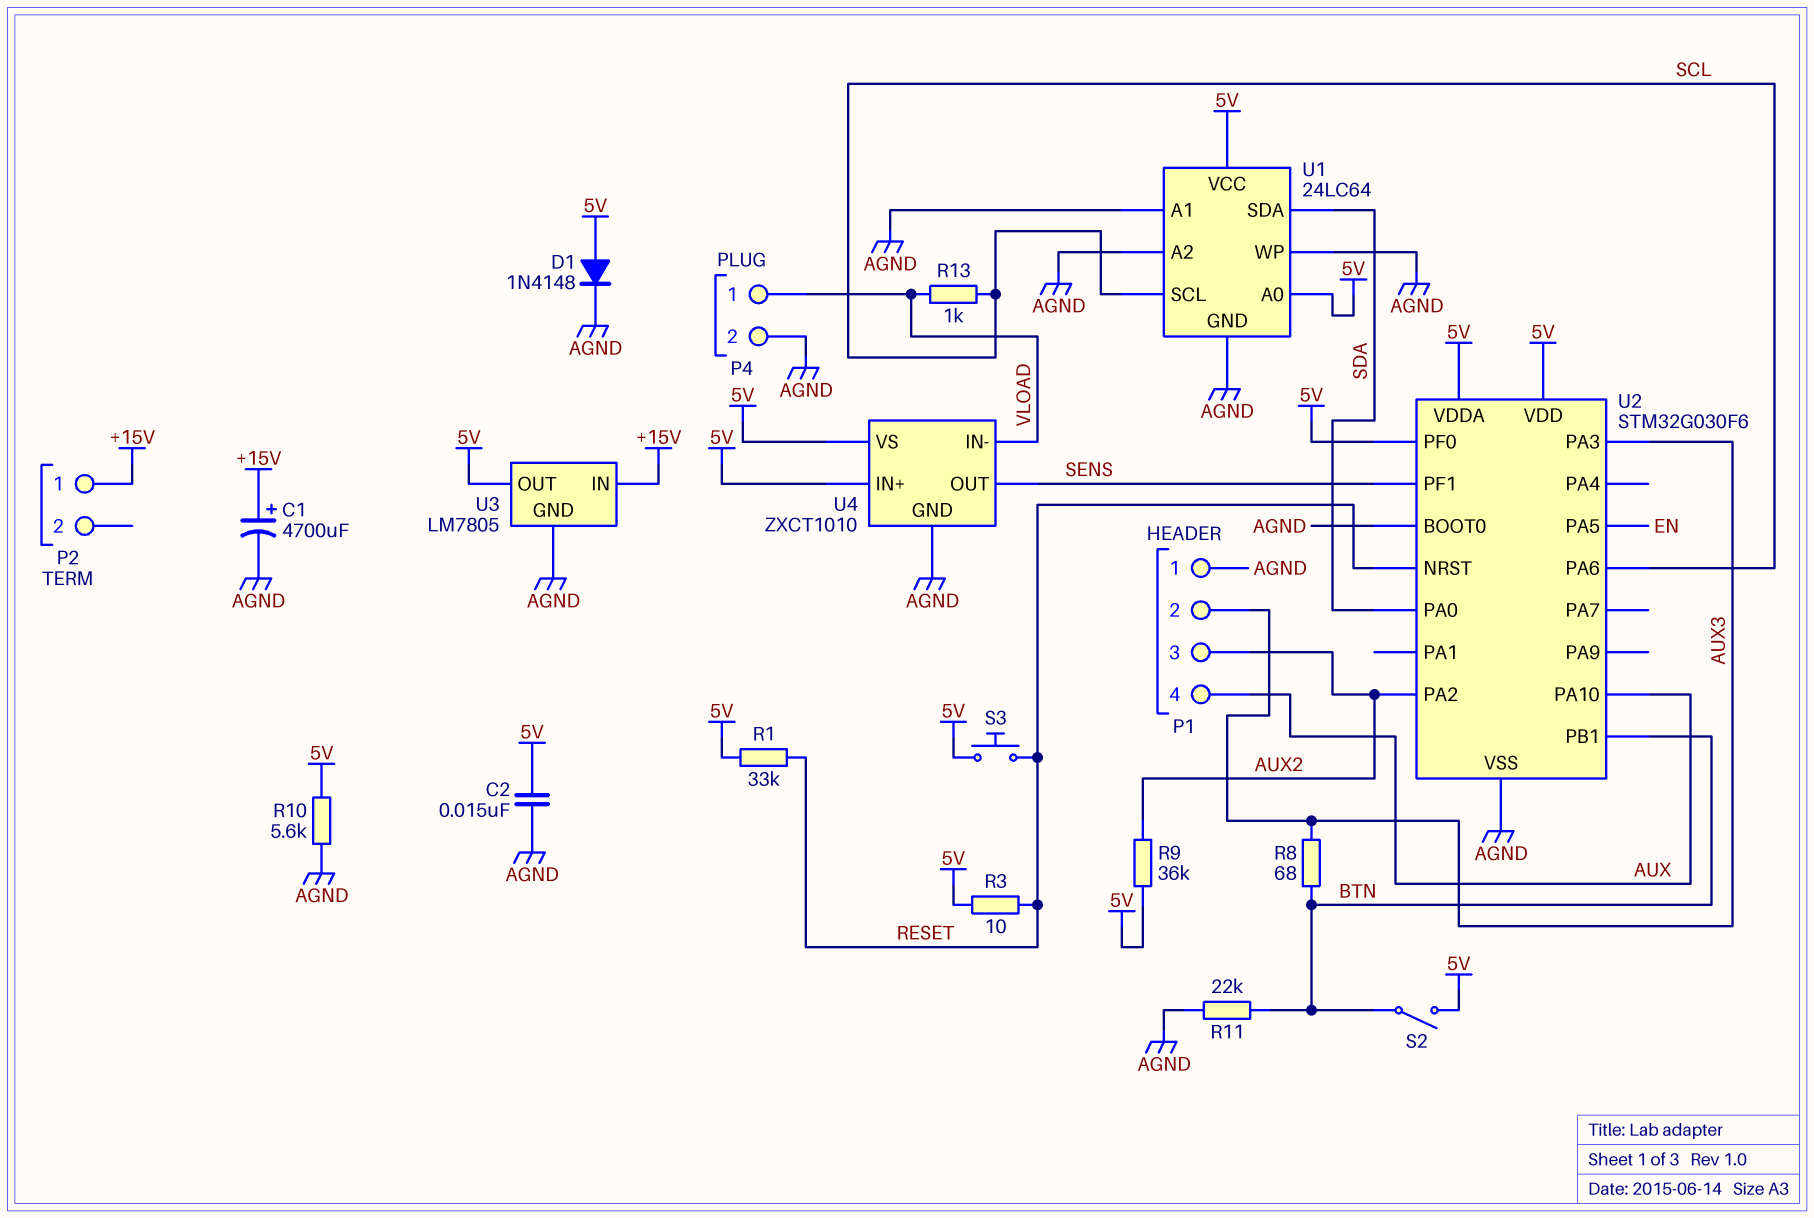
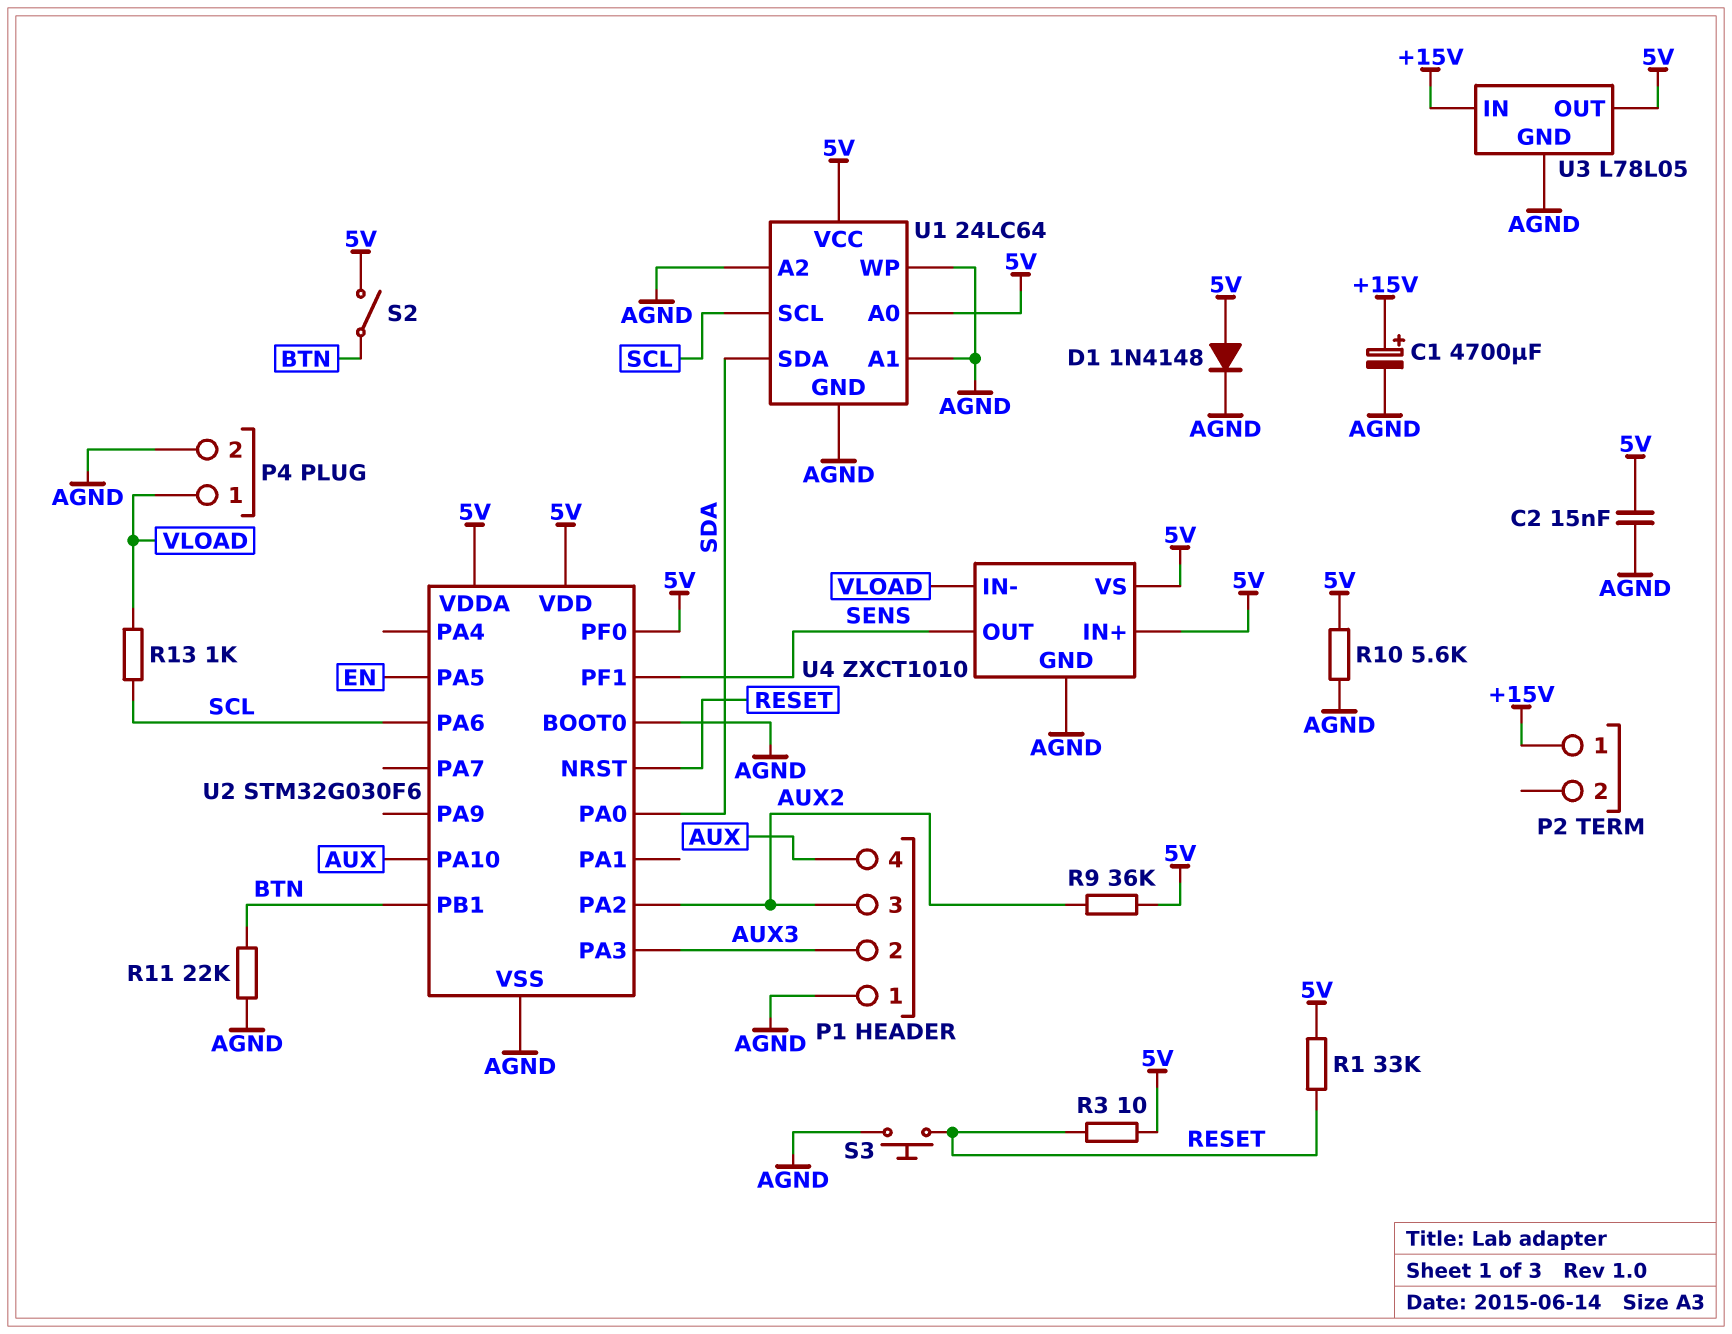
R8: 68 (AUX3, BTN) -> none
S3: button (5V, RESET) -> button (AGND, RESET)
U3: LM7805 -> L78L05

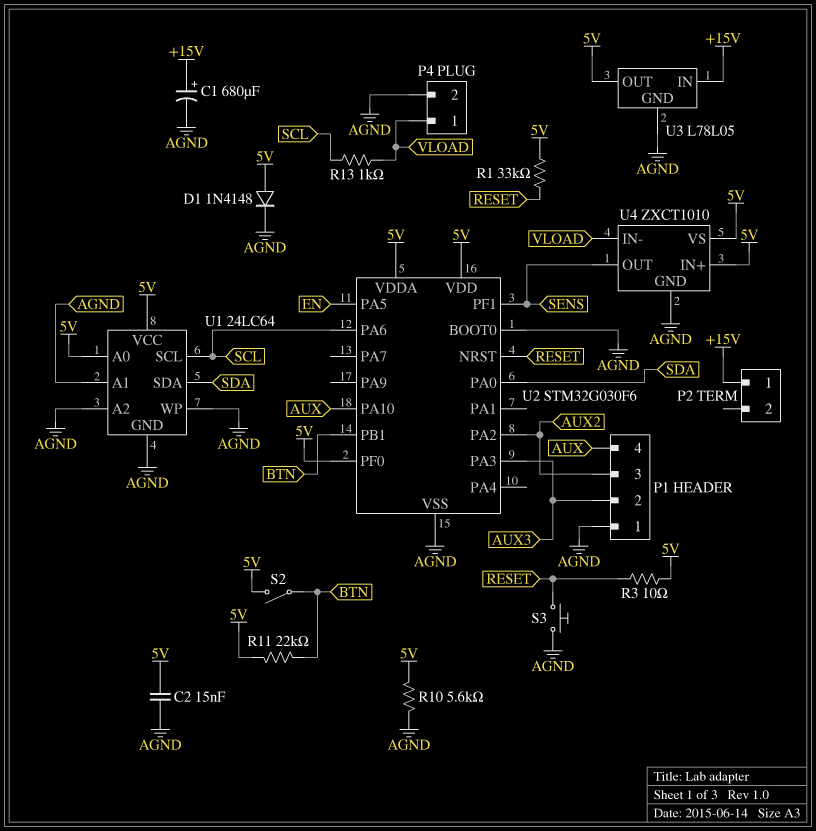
C1: 4700uF (plus +15V, minus AGND) -> 680uF (plus +15V, minus AGND)
R9: 36k (5V, AUX2) -> none
R11: 22k (AGND, BTN) -> 22k (5V, BTN)

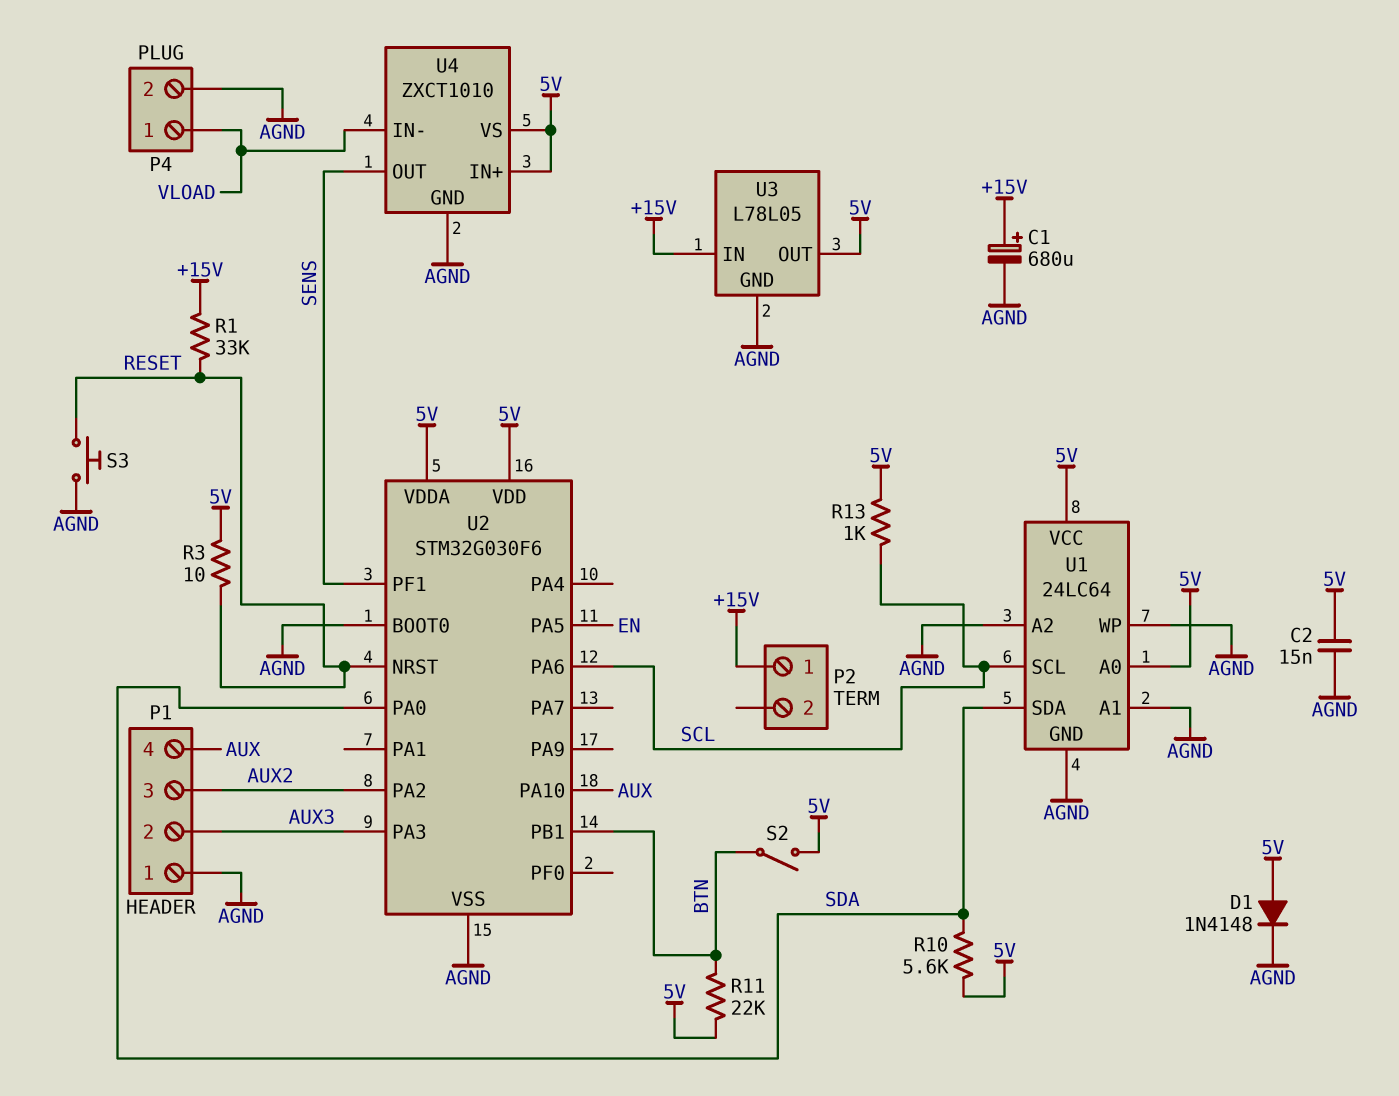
R1: 33k (5V, RESET) -> 33k (+15V, RESET)
R10: 5.6k (5V, AGND) -> 5.6k (5V, SDA)
R13: 1k (SCL, VLOAD) -> 1k (5V, SCL)
U2 pin PF0: 5V -> none

